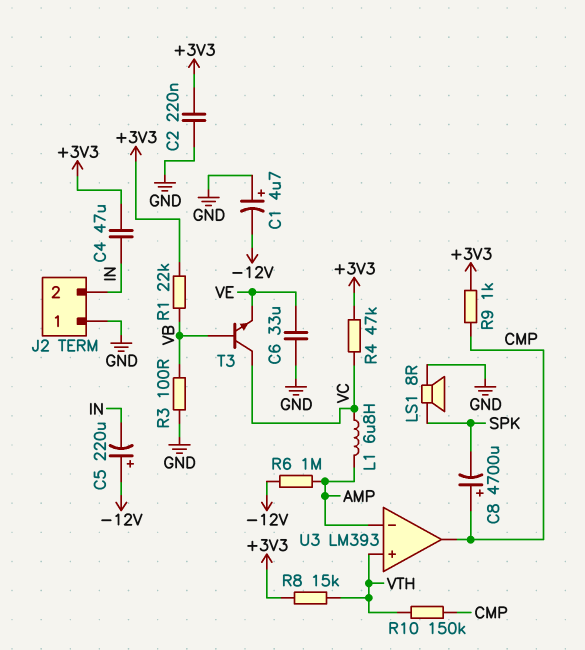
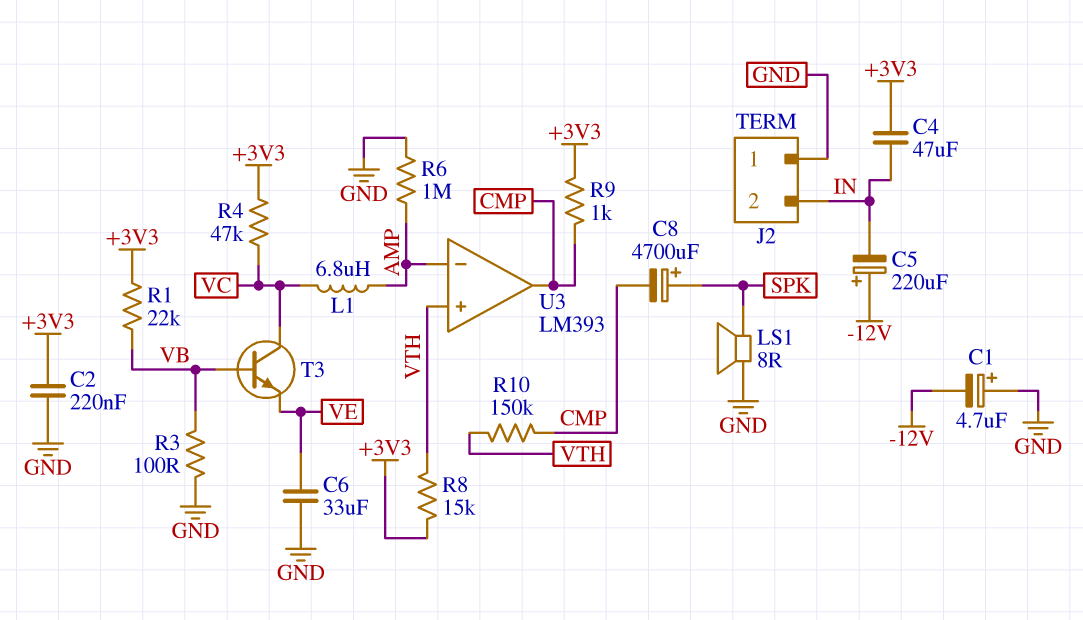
C8: 4700uF (plus CMP, minus SPK) -> 4700uF (plus SPK, minus CMP)
R6: 1M (-12V, AMP) -> 1M (AMP, GND)

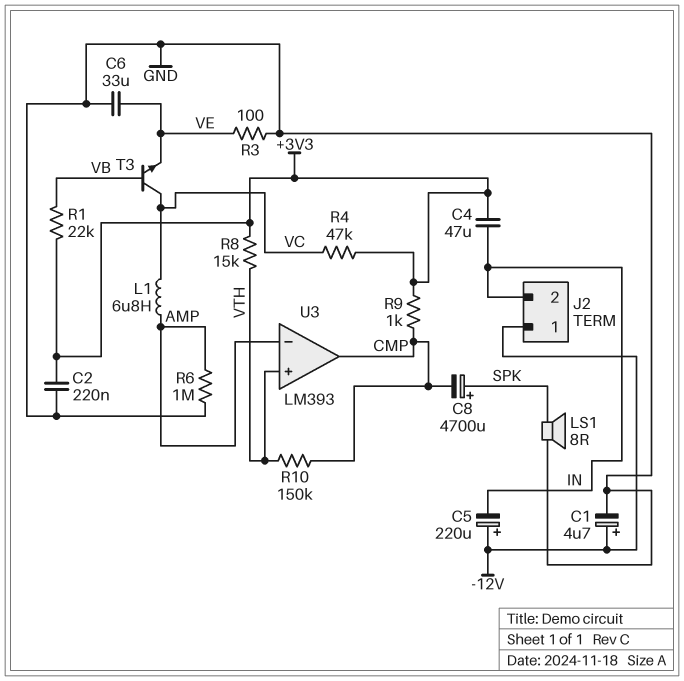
C1: 4.7uF (plus GND, minus -12V) -> 4.7uF (plus -12V, minus GND)
J2 pin 1: GND -> -12V
R3: 100 (GND, VB) -> 100 (GND, VE)

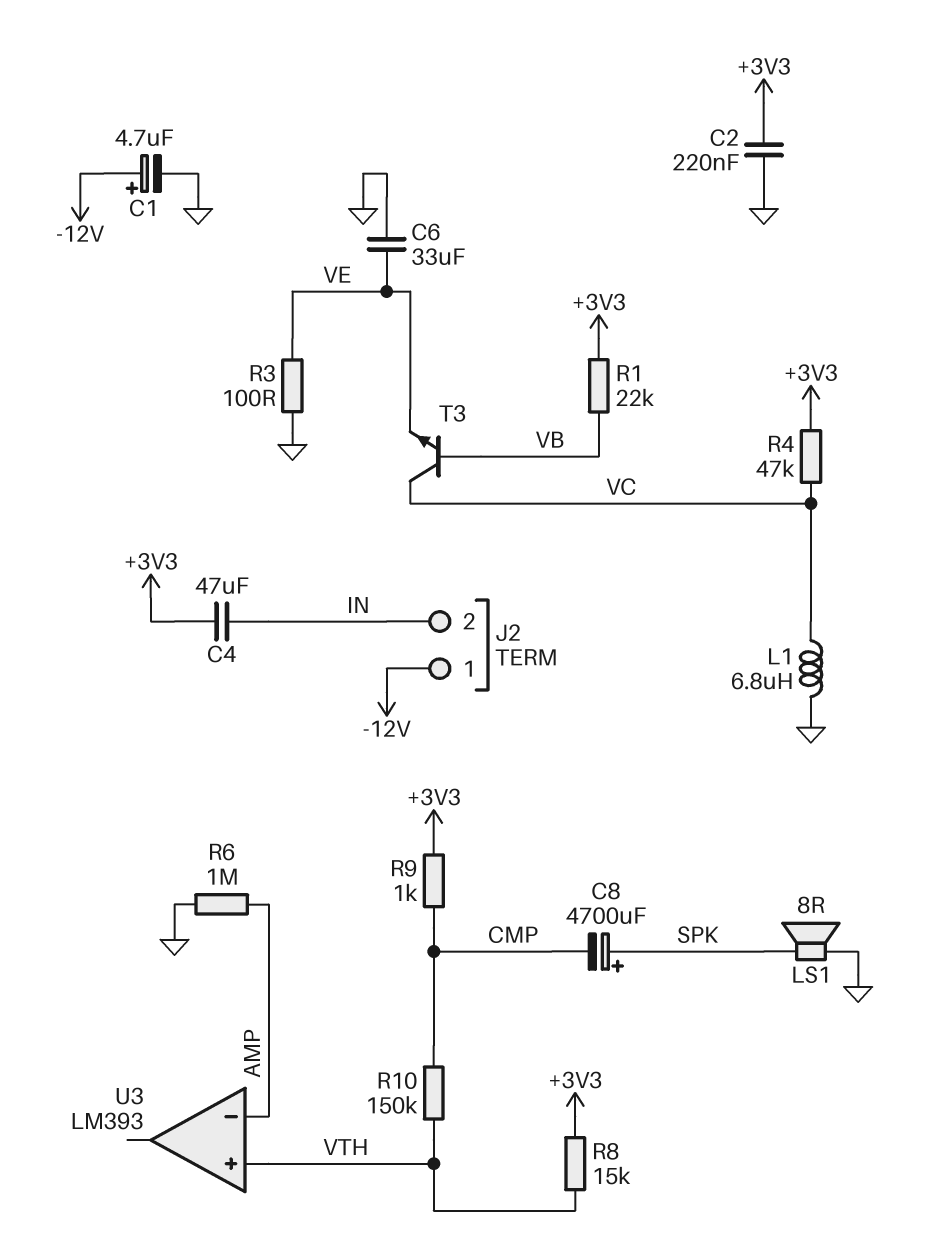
C5: 220uF (plus -12V, minus IN) -> none
L1: 6.8uH (AMP, VC) -> 6.8uH (GND, VC)
U3 pin out: CMP -> none

